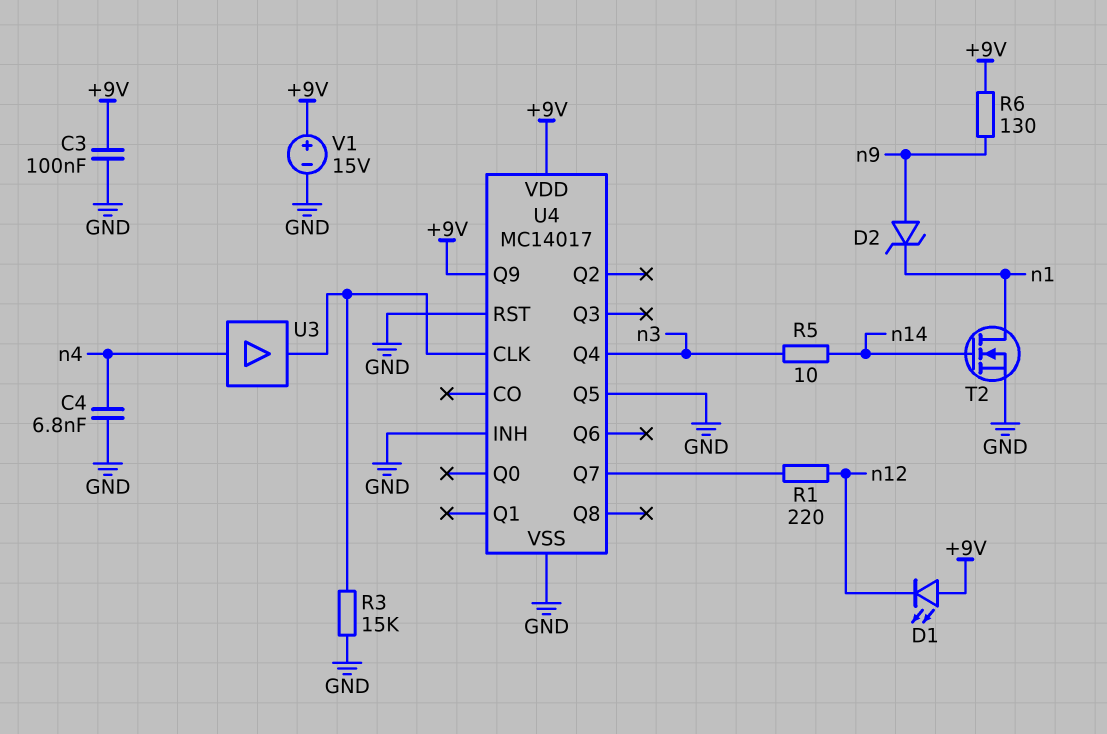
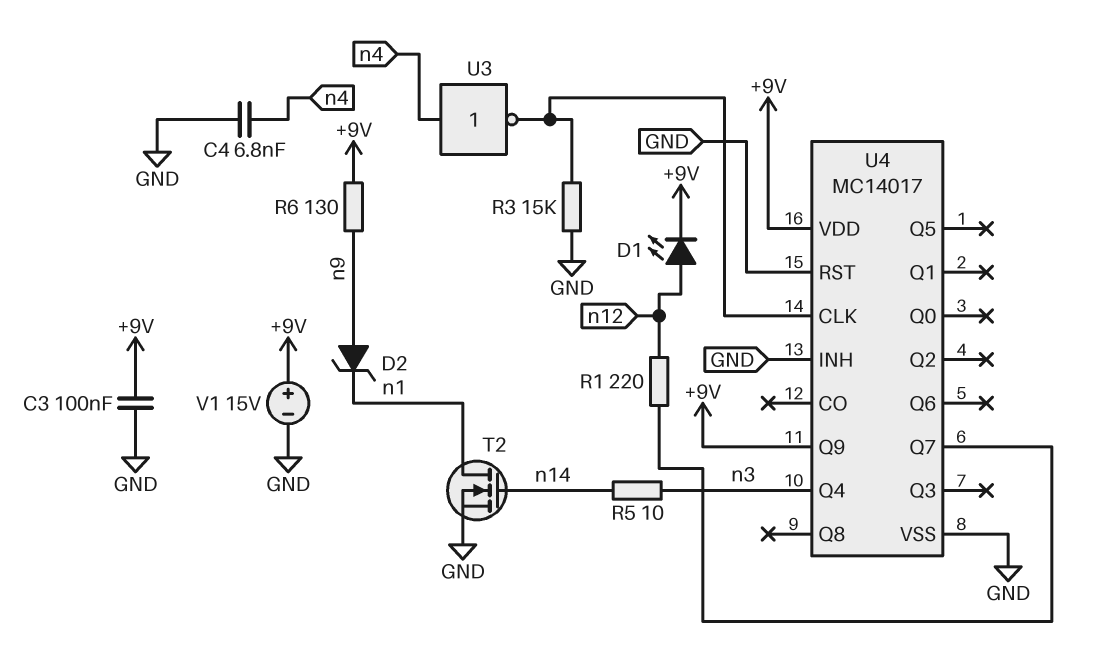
D1: LED (A +9V, K n12) -> LED (A n12, K +9V)
U3: buffer (in n4, out U4/CLK) -> NOT (in n4, out U4/CLK)
U4 pin Q5: GND -> none

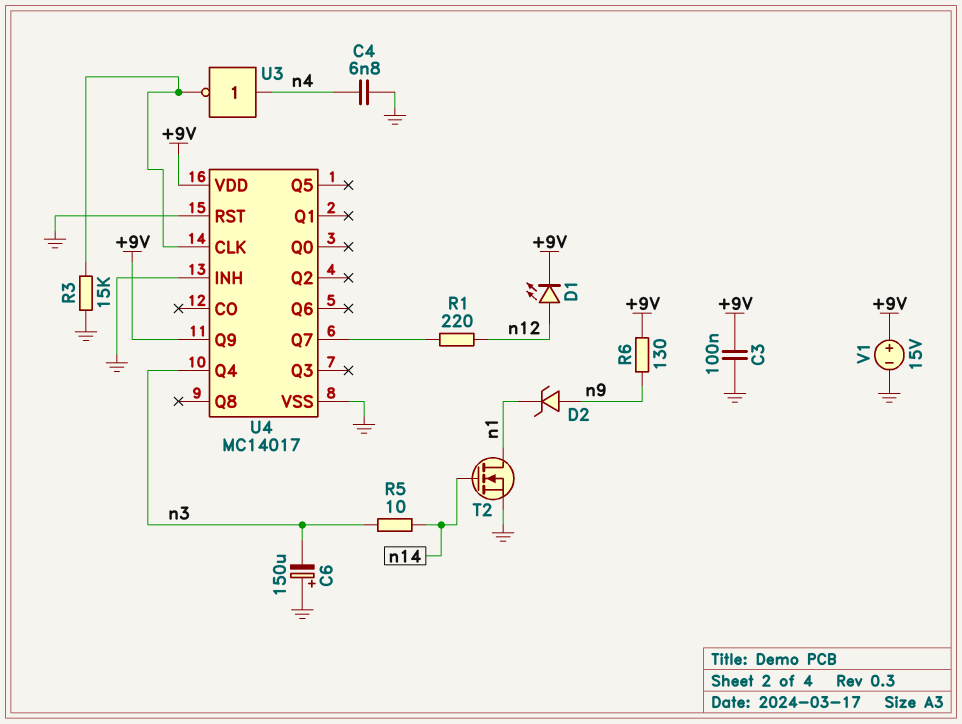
C6: none -> 150uF (plus GND, minus n3)

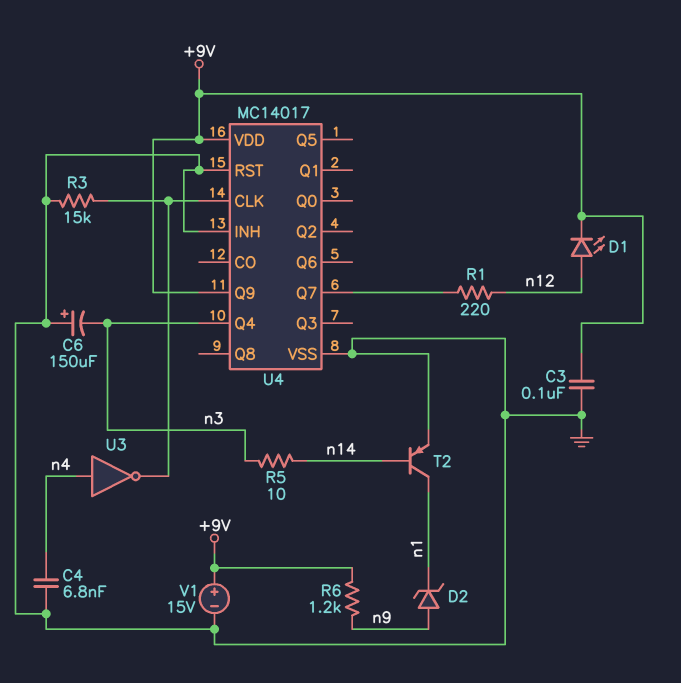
R6: 130 (+9V, n9) -> 1.2k (+9V, n9)
T2: NMOS (G n14, D n1, S GND) -> PNP (B n14, C n1, E GND)

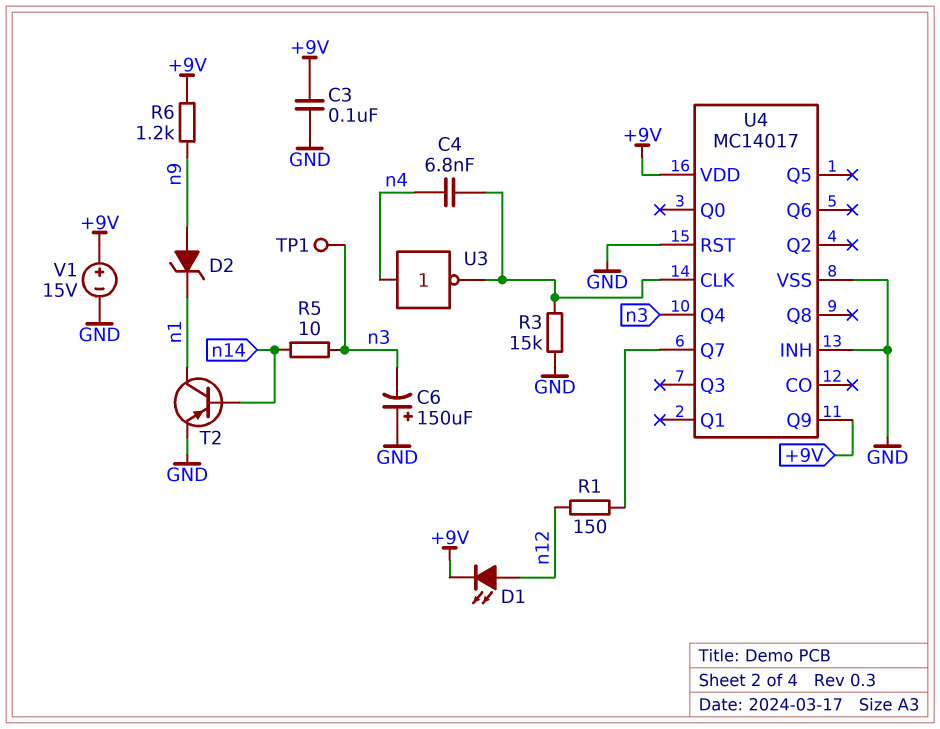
C4: 6.8nF (GND, n4) -> 6.8nF (U4/CLK, n4)
R1: 220 (U4/Q7, n12) -> 150 (U4/Q7, n12)
TP1: none -> test point (n3)

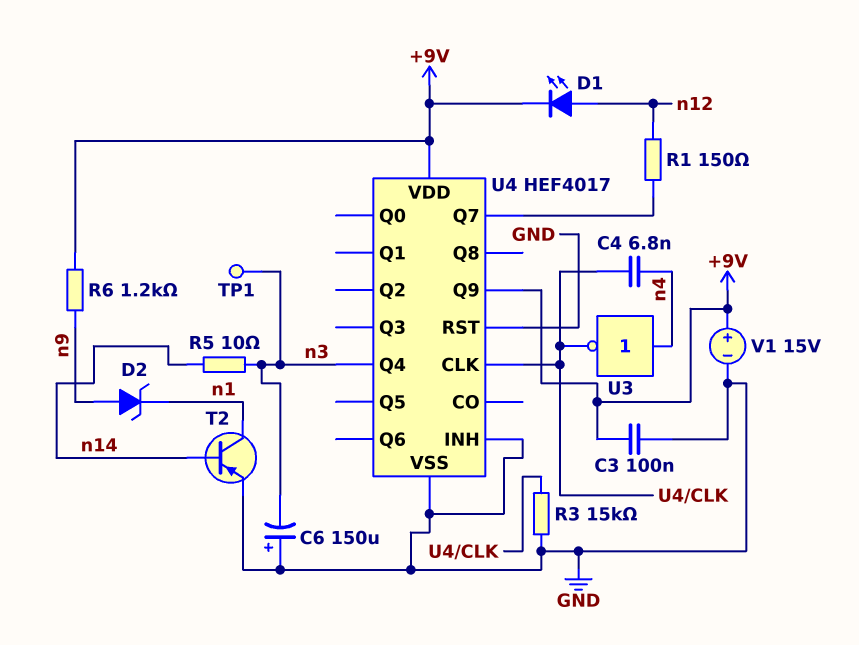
U4: MC14017 -> HEF4017

